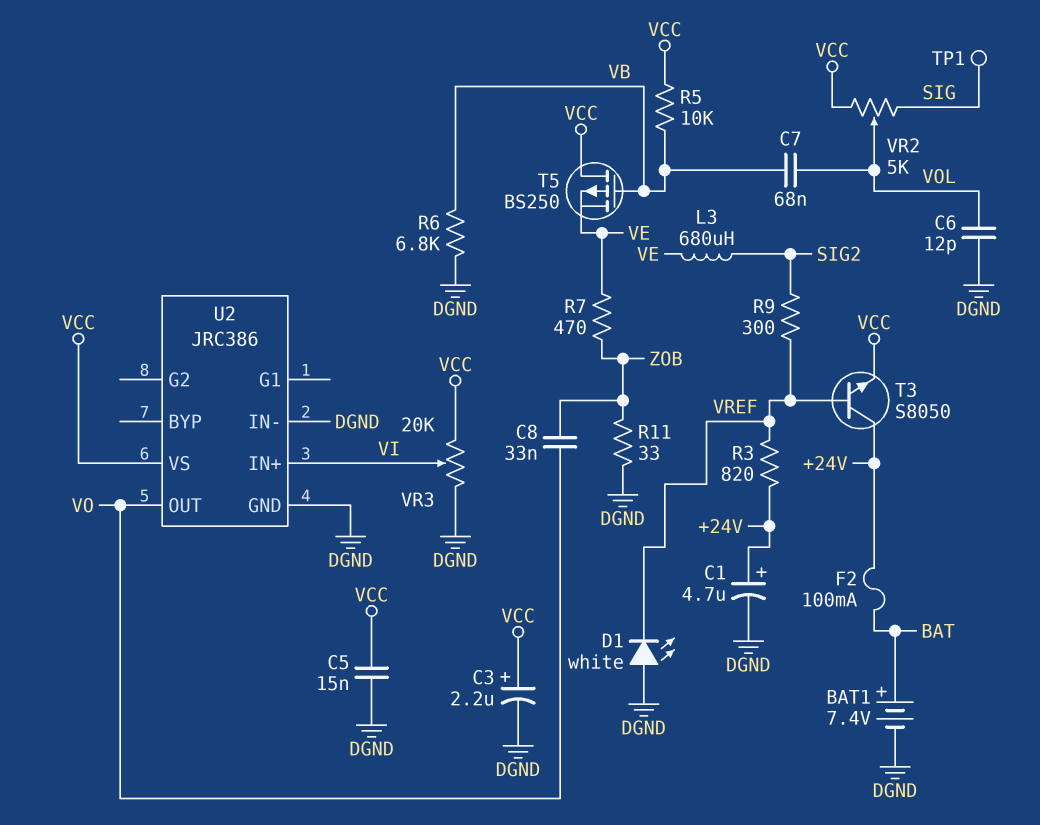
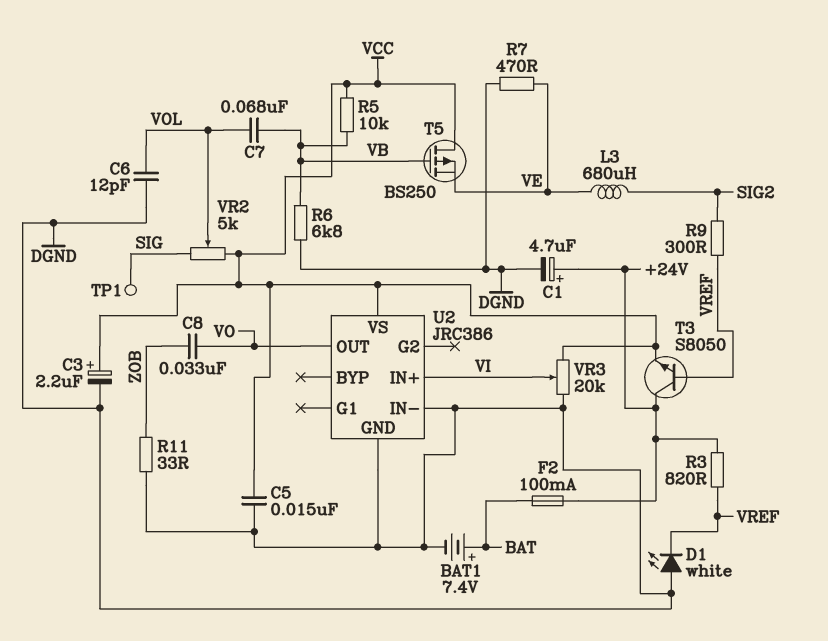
R7: 470 (VE, ZOB) -> 470 (DGND, VE)

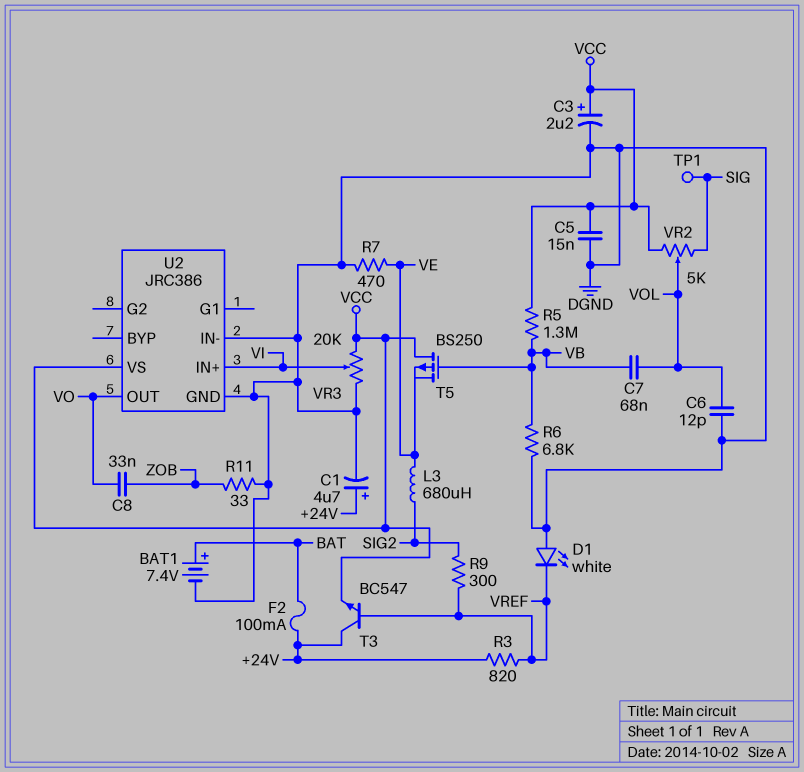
R5: 10k (VB, VCC) -> 1.3M (VB, VCC)
T3: NPN S8050 (B VREF, C +24V, E VCC) -> NPN BC547 (B VREF, C +24V, E VCC)

